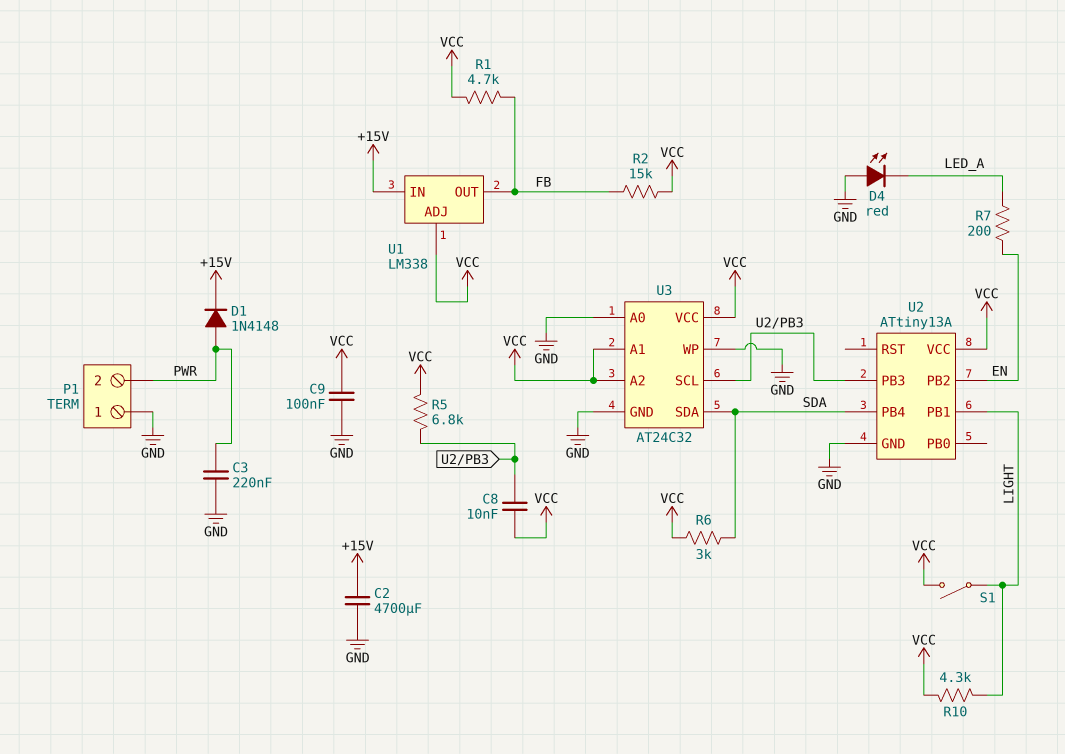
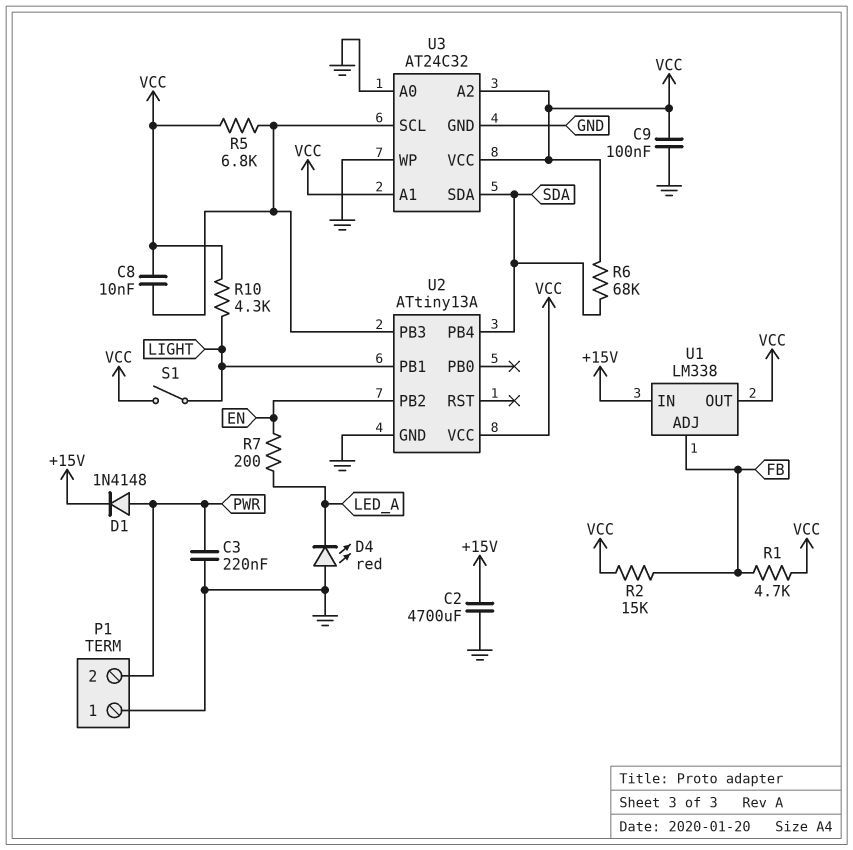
R6: 3k (SDA, VCC) -> 68k (SDA, VCC)
U1 pin ADJ: VCC -> FB
U1 pin OUT: FB -> VCC

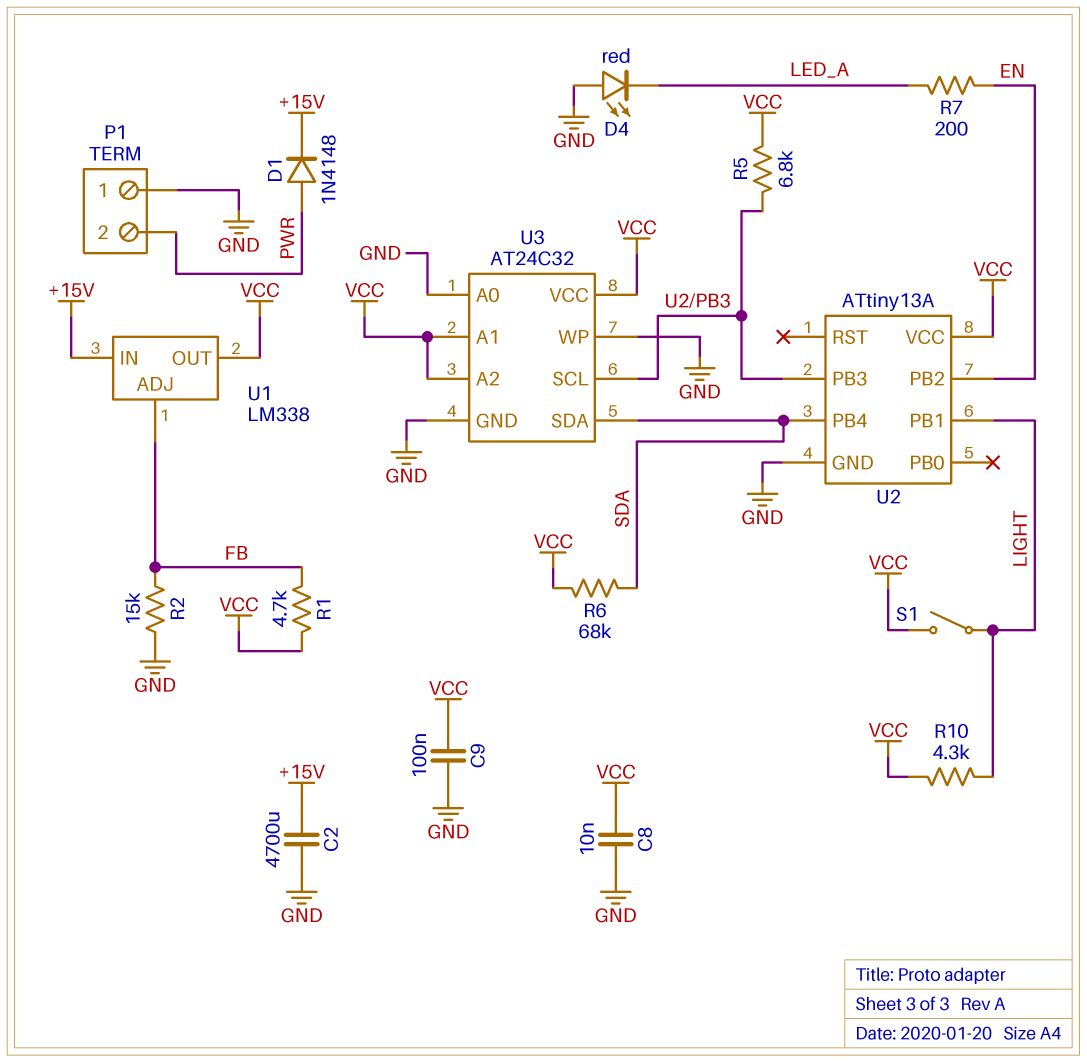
C3: 220nF (GND, PWR) -> none
C8: 10nF (U2/PB3, VCC) -> 10nF (GND, VCC)
R2: 15k (FB, VCC) -> 15k (FB, GND)

